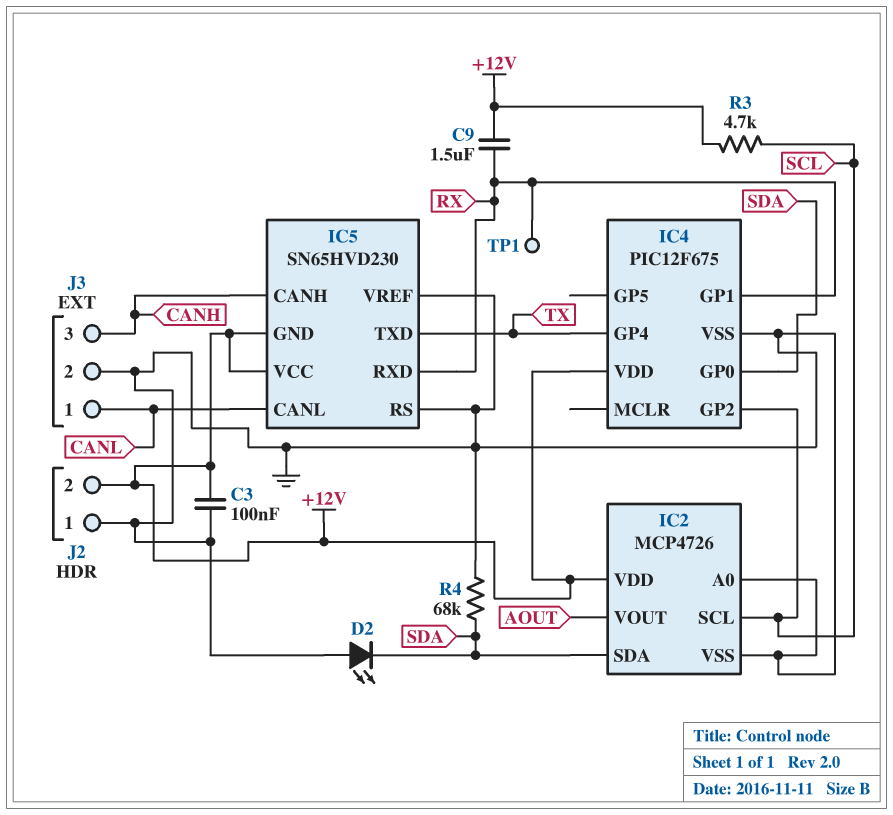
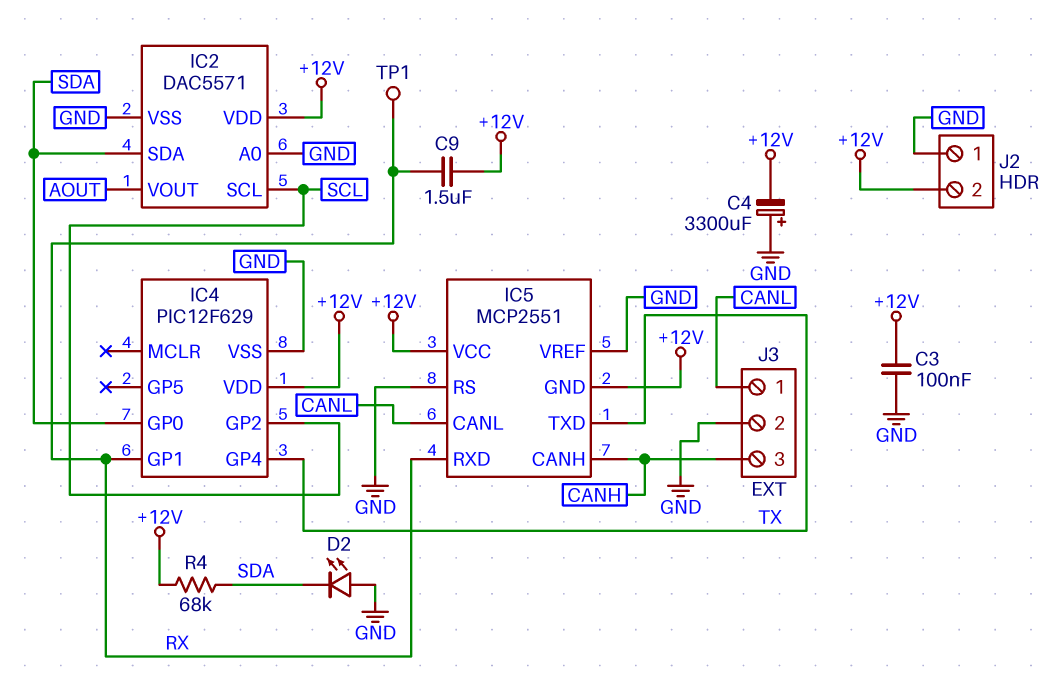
C4: none -> 3300uF (plus GND, minus +12V)
IC2: MCP4726 -> DAC5571
IC4: PIC12F675 -> PIC12F629
IC5: SN65HVD230 -> MCP2551
R3: 4.7k (+12V, SCL) -> none
R4: 68k (GND, SDA) -> 68k (+12V, SDA)

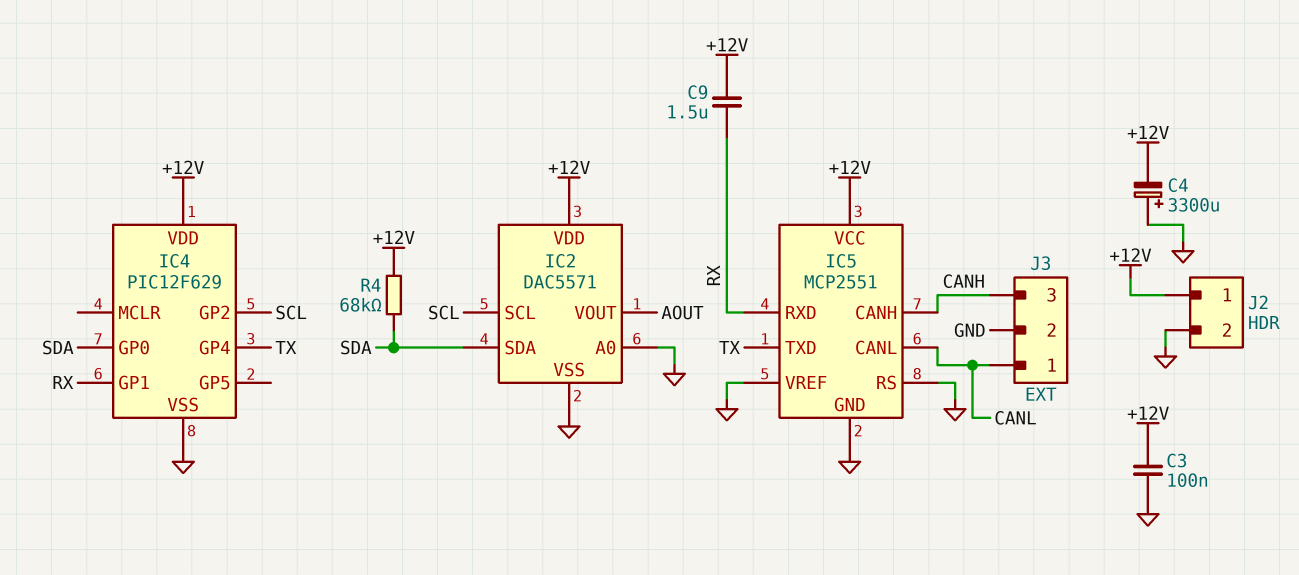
D2: LED (A GND, K SDA) -> none
IC5 pin GND: +12V -> GND
J2 pin 1: GND -> +12V
J2 pin 2: +12V -> GND
TP1: test point (RX) -> none

